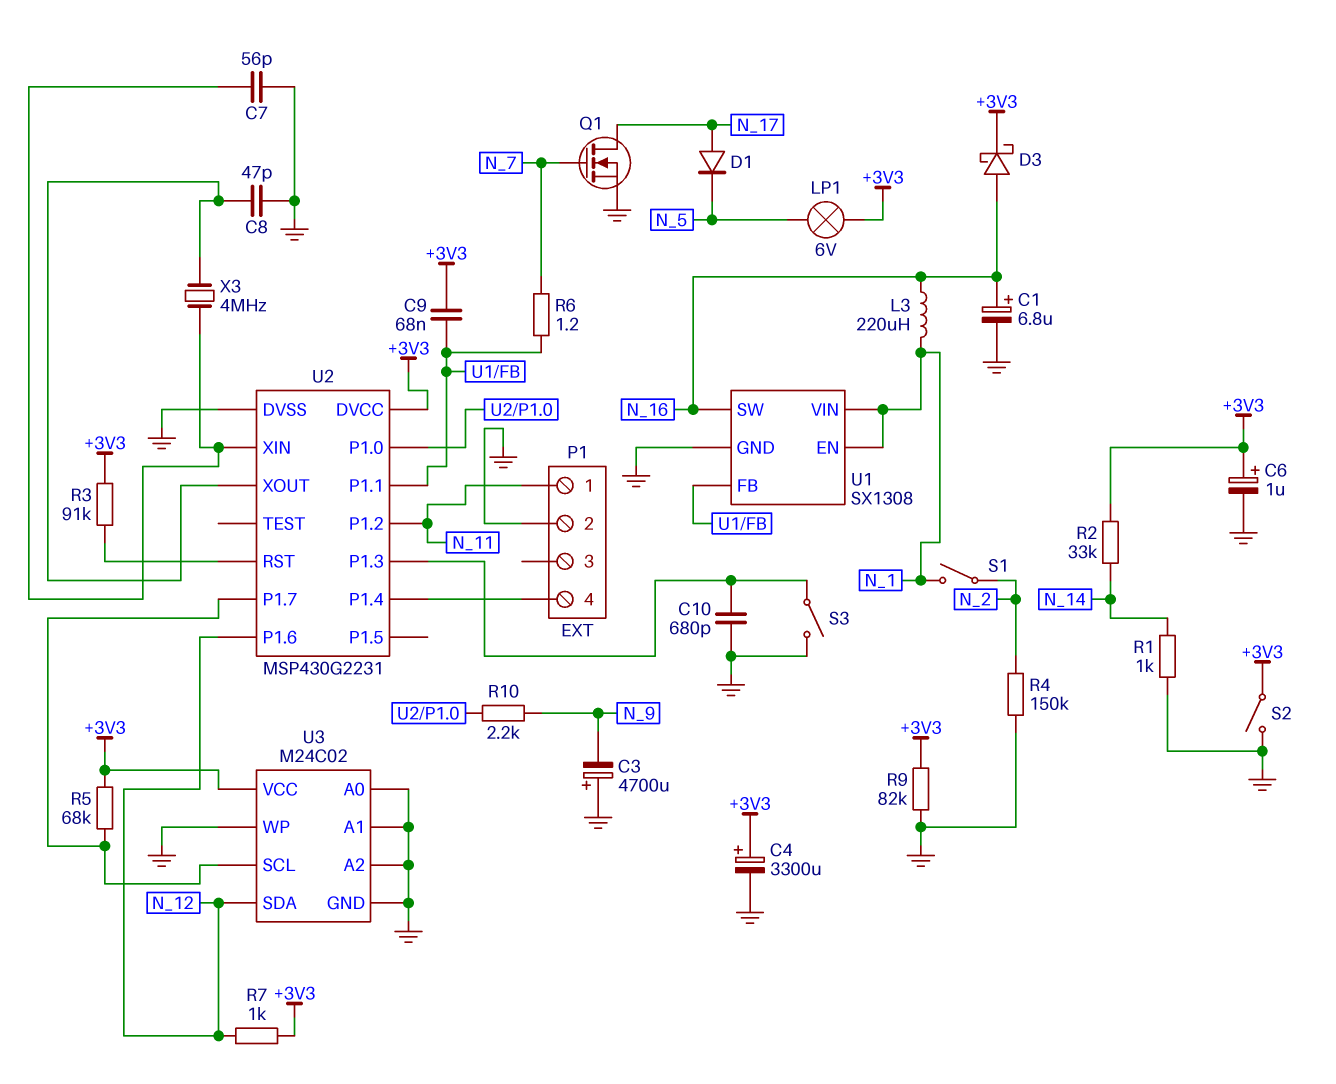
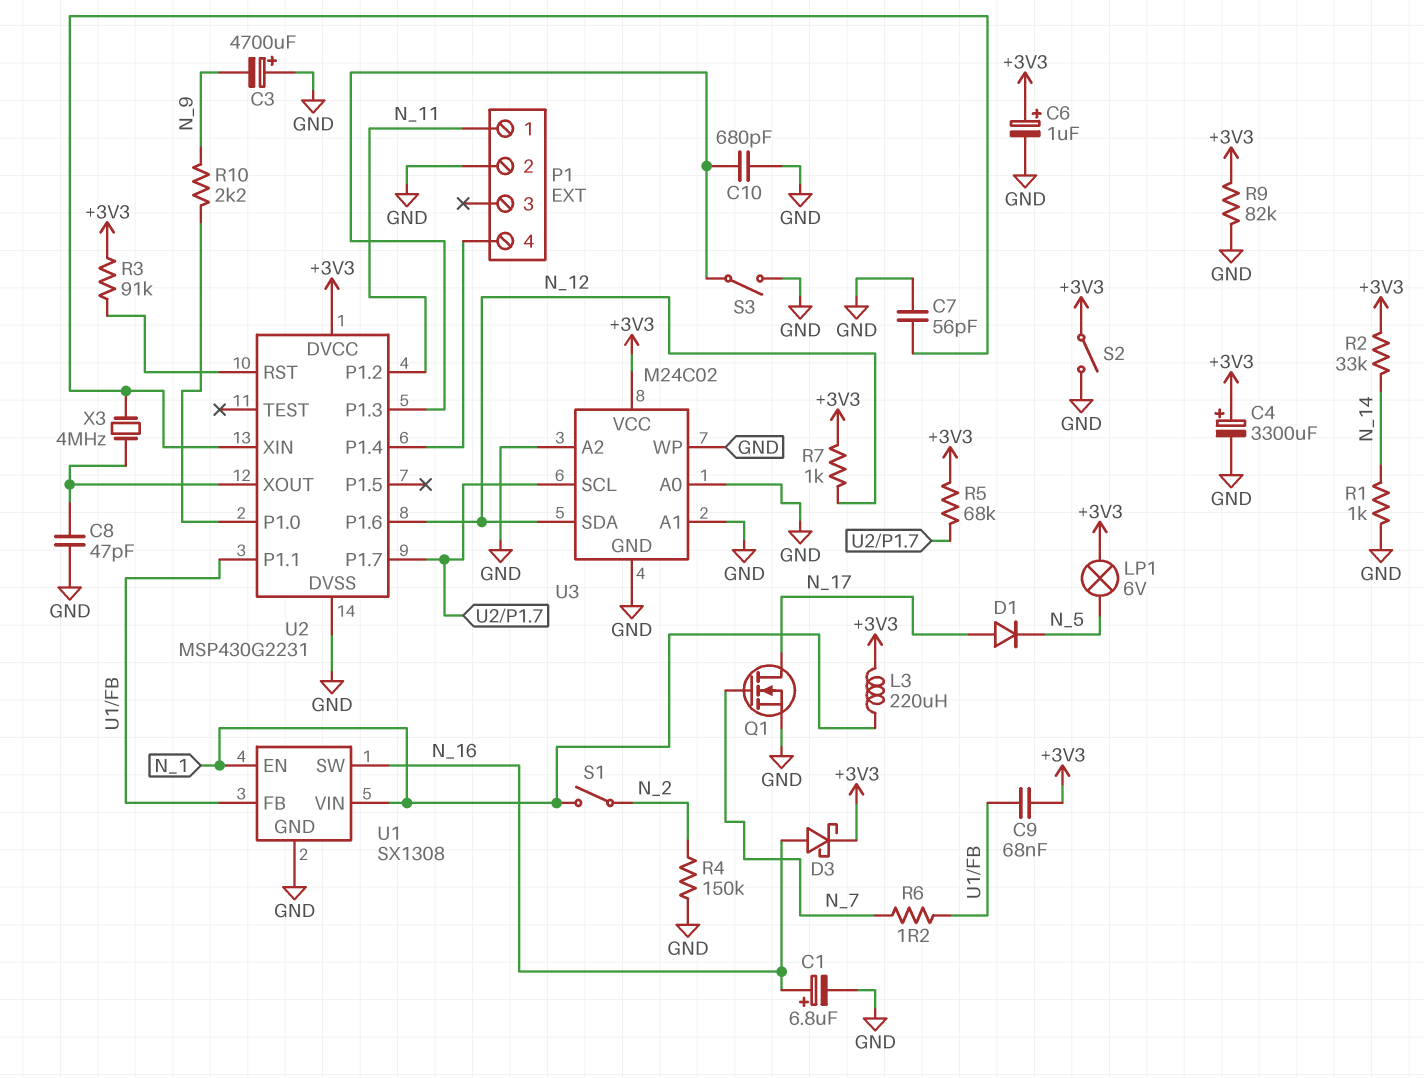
L3: 220uH (N_1, N_16) -> 220uH (+3V3, N_1)

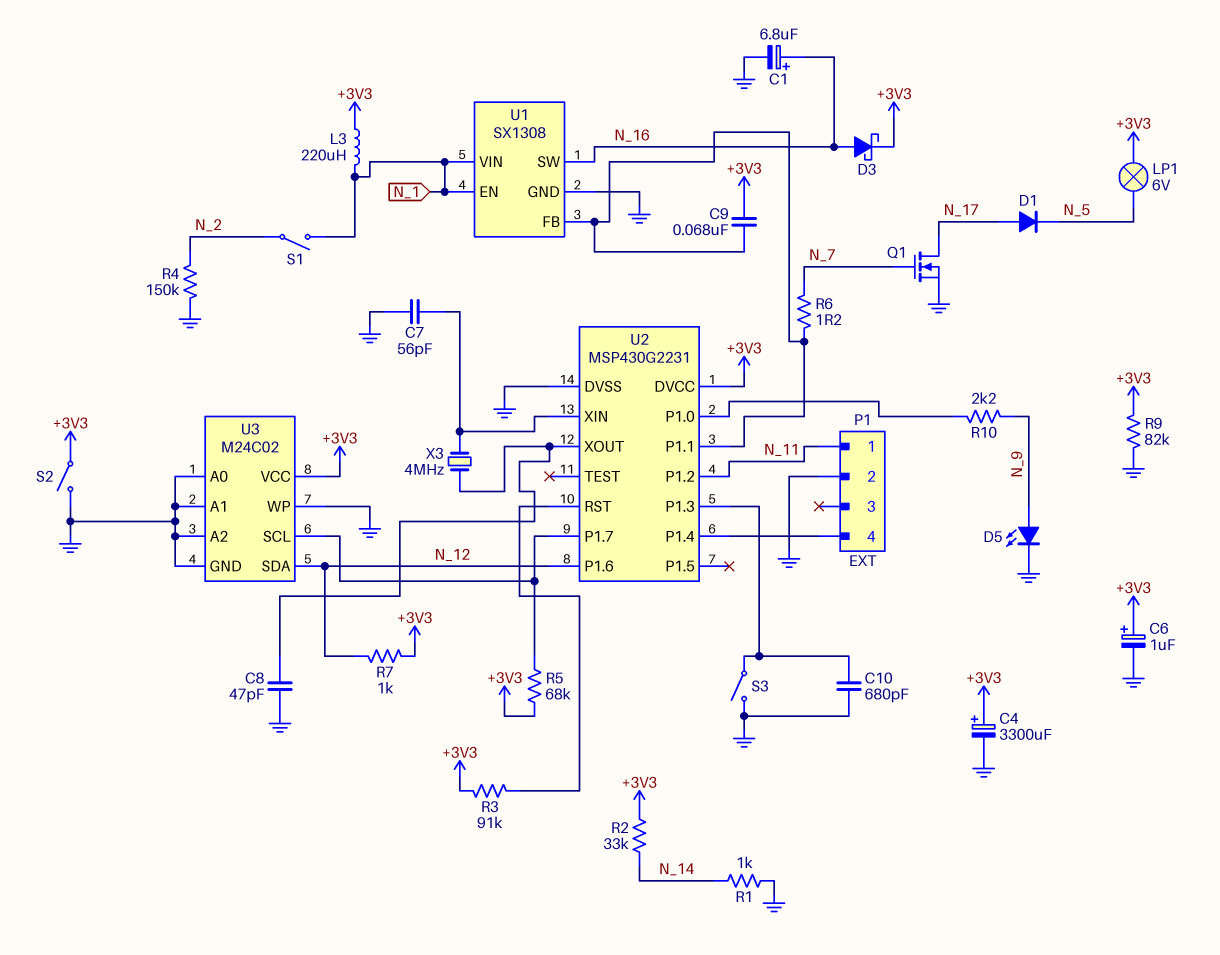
C3: 4700uF (plus GND, minus N_9) -> none
D5: none -> LED (A N_9, K GND)

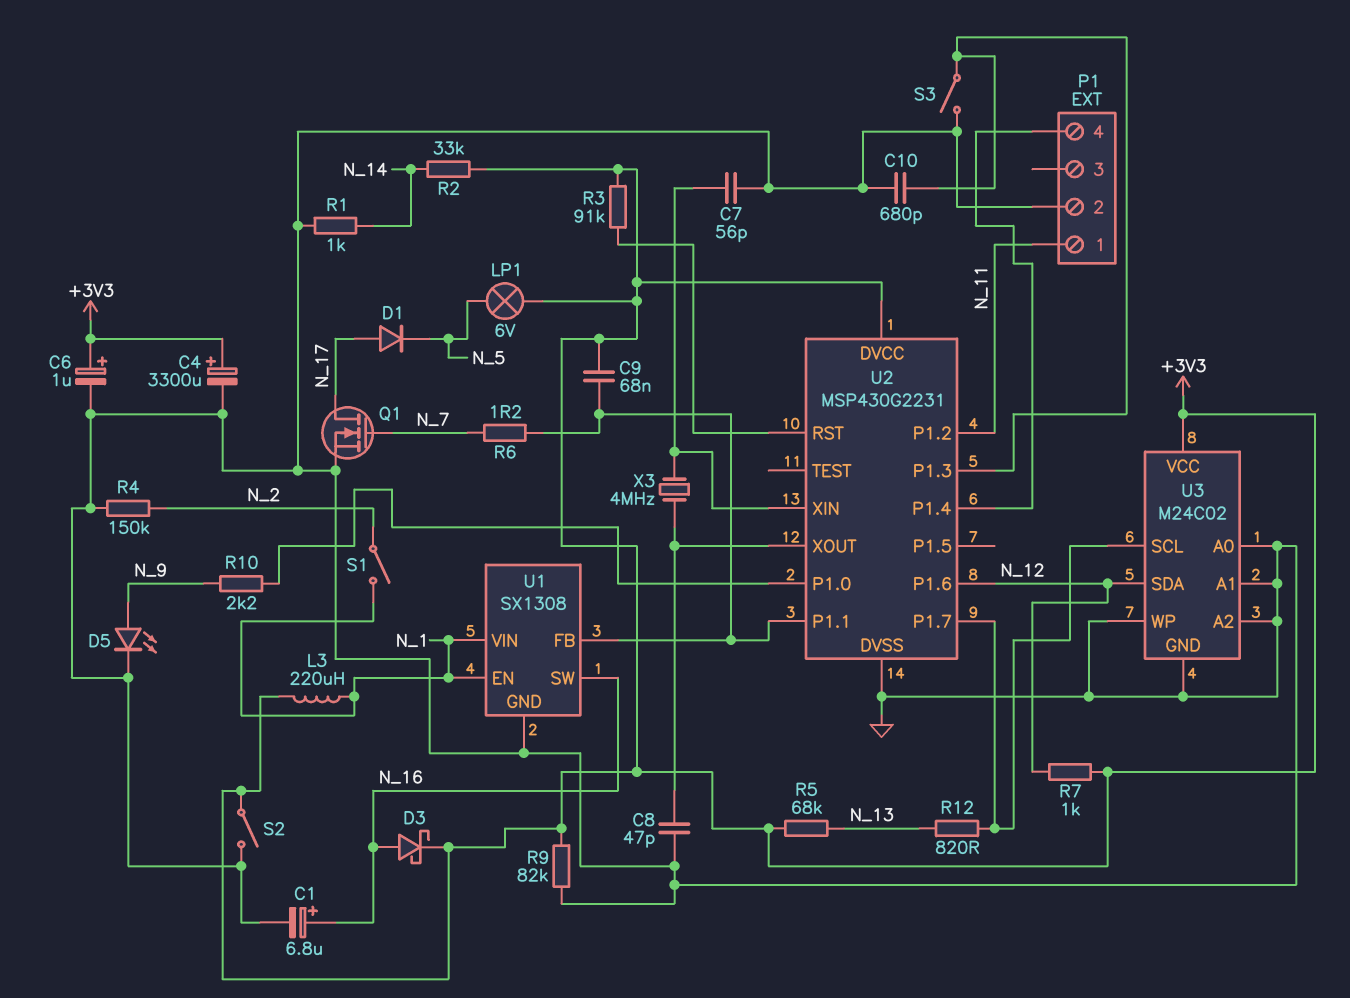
R5: 68k (+3V3, U2/P1.7) -> 68k (+3V3, N_13)
R12: none -> 820 (N_13, U2/P1.7)

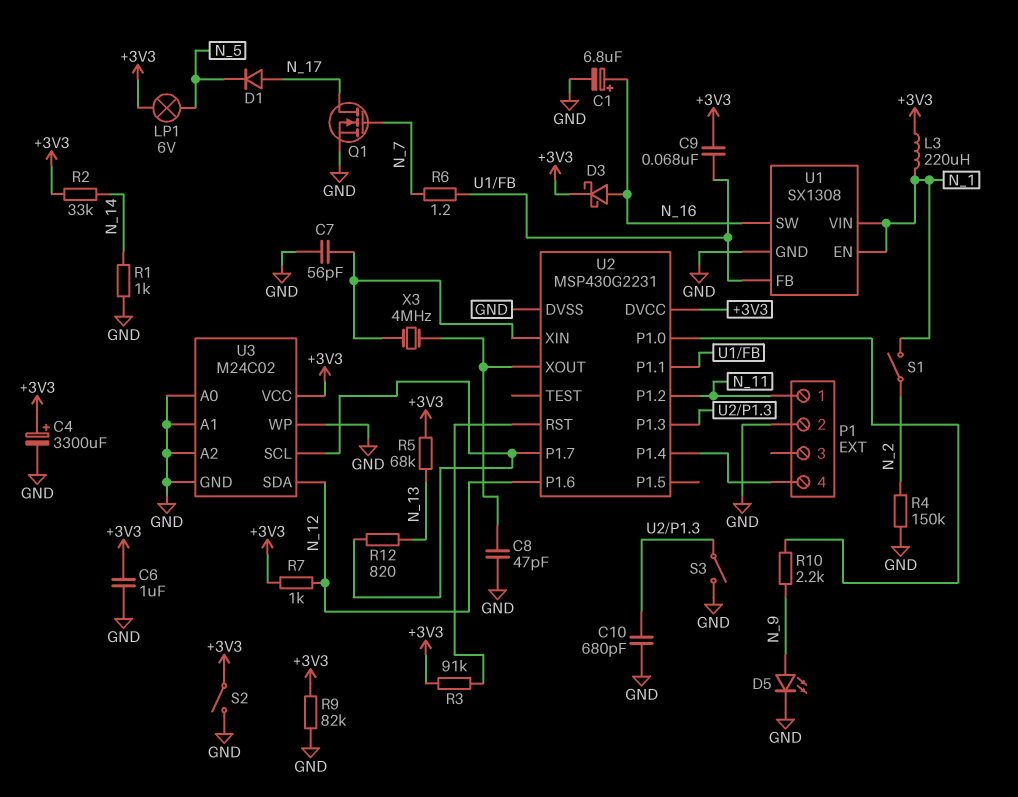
C6: 1uF (plus +3V3, minus GND) -> 1uF (+3V3, GND)

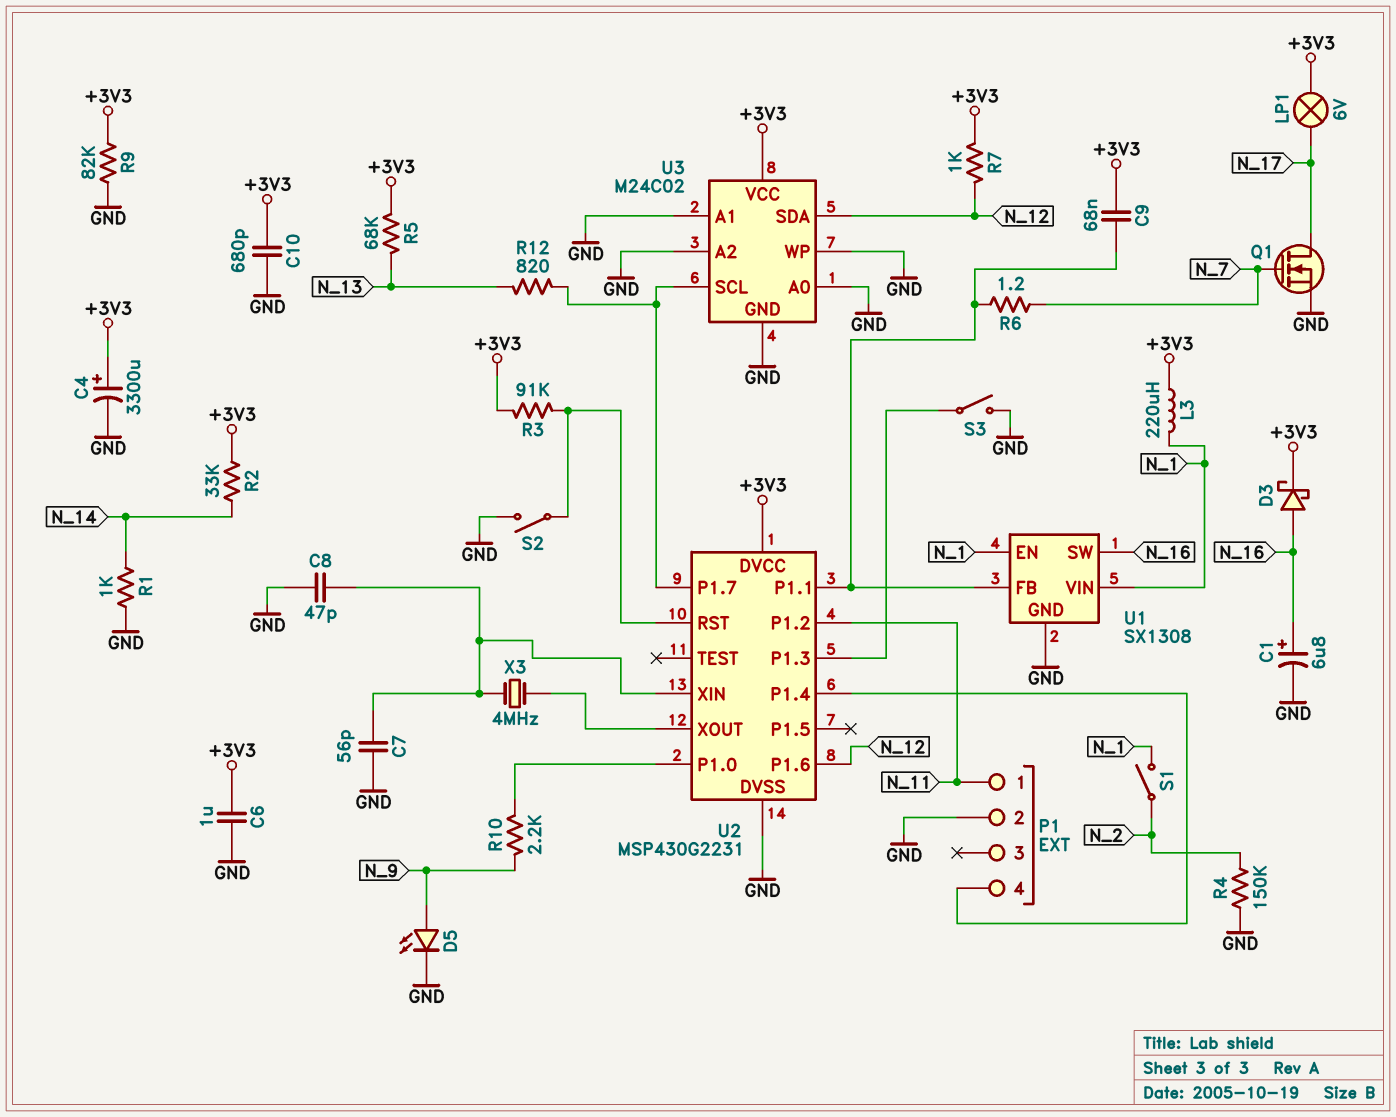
C8: 47pF (GND, U2/XOUT) -> 47pF (GND, U2/XIN)
C10: 680pF (GND, U2/P1.3) -> 680pF (+3V3, GND)
D1: diode (A N_17, K N_5) -> none
LP1: lamp 6V (+3V3, N_5) -> lamp 6V (+3V3, N_17)
S2: switch (+3V3, GND) -> switch (GND, U2/RST)

